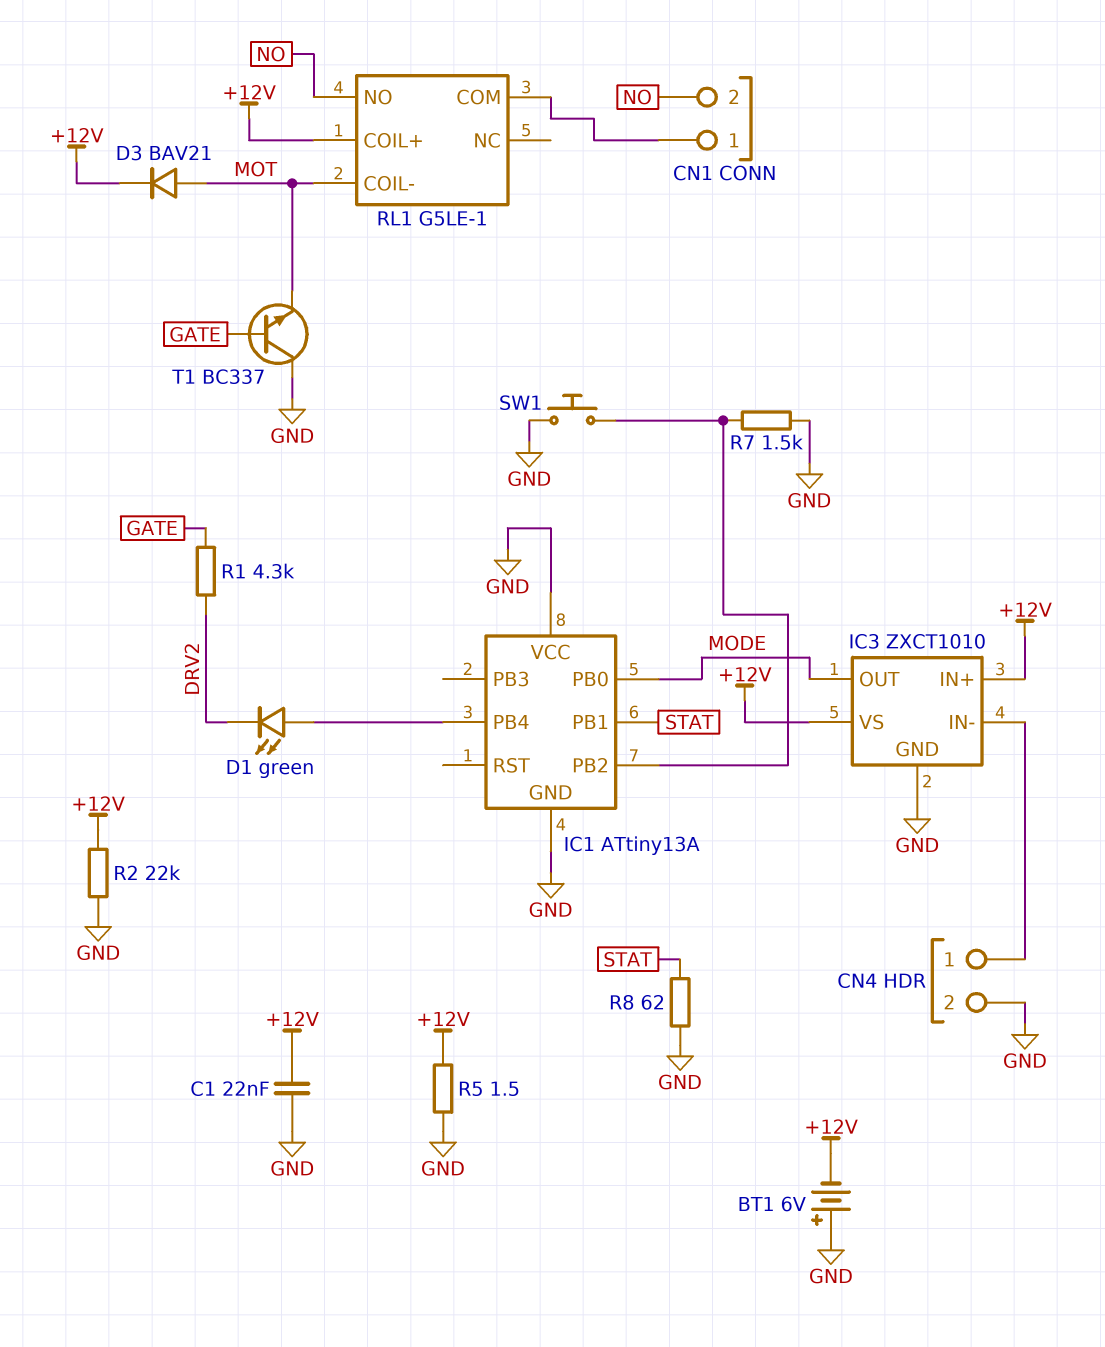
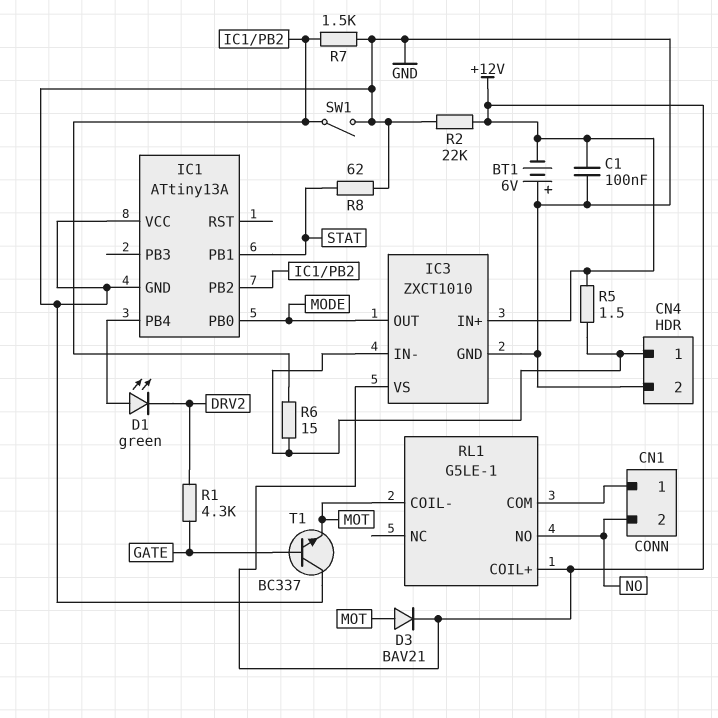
C1: 22nF (+12V, GND) -> 100nF (+12V, GND)
R5: 1.5 (+12V, GND) -> 1.5 (+12V, CN4/1)
R6: none -> 15 (CN4/1, IC1/PB2)
SW1: button (GND, IC1/PB2) -> switch (GND, IC1/PB2)

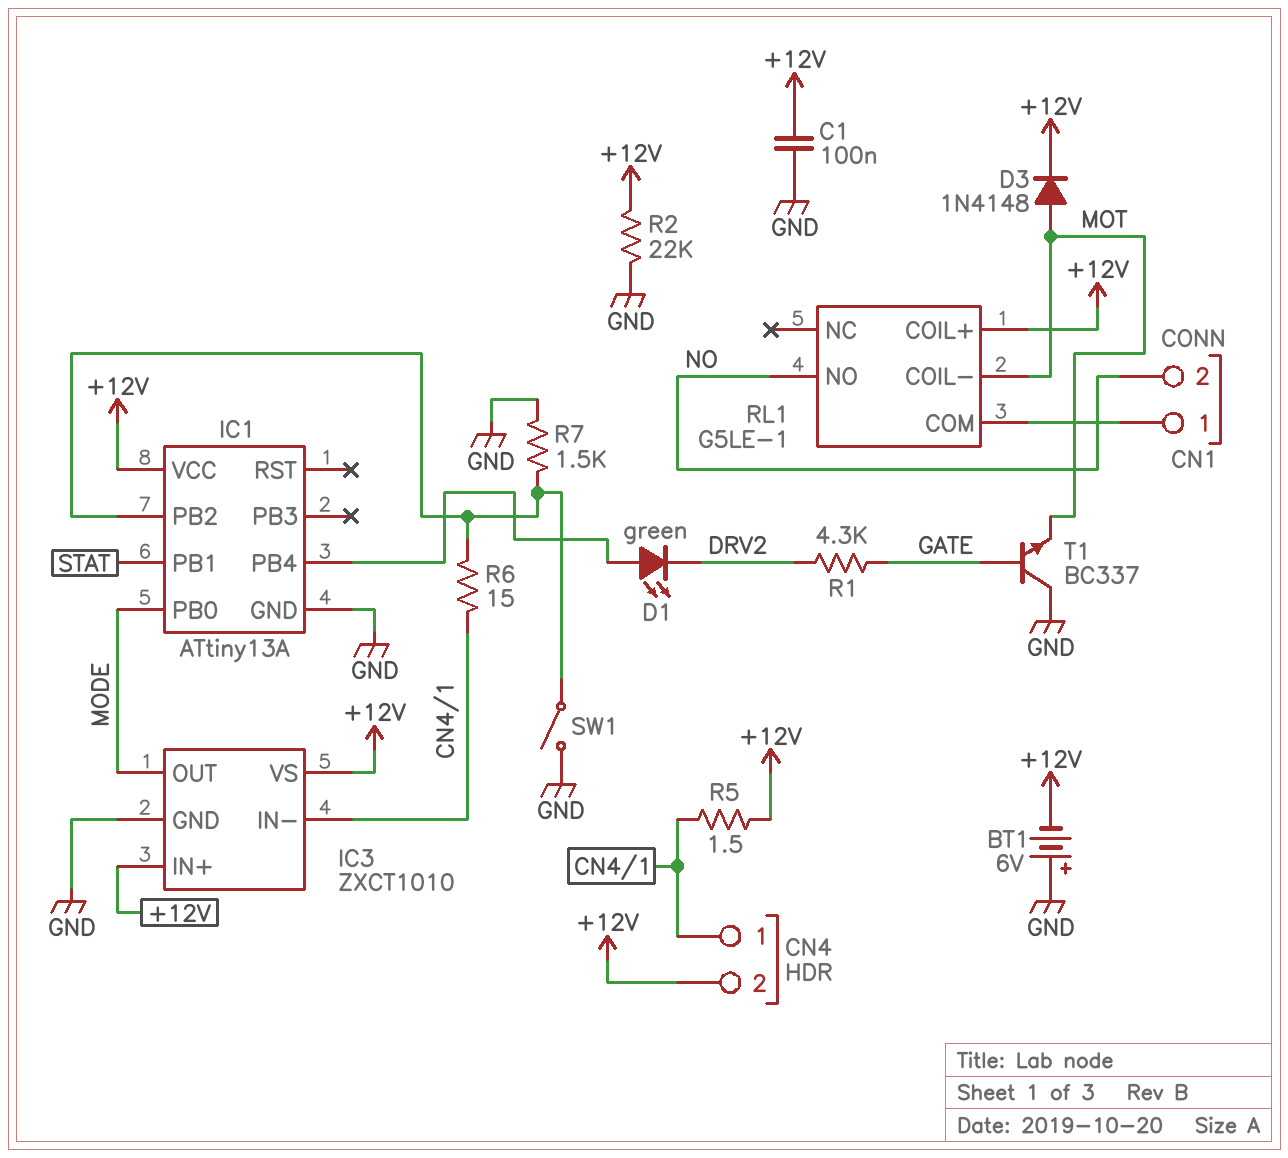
CN4 pin 2: GND -> +12V
D3: diode BAV21 (A MOT, K +12V) -> diode 1N4148 (A MOT, K +12V)
IC1 pin VCC: GND -> +12V
R8: 62 (GND, STAT) -> none

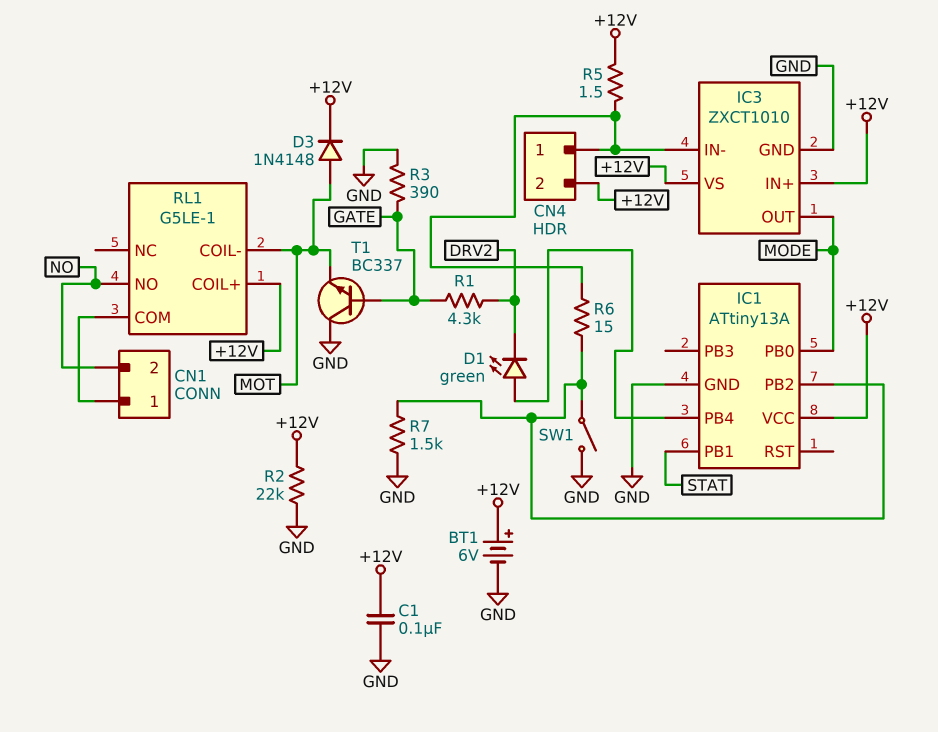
BT1: 6V (plus GND, minus +12V) -> 6V (plus +12V, minus GND)
R3: none -> 390 (GATE, GND)

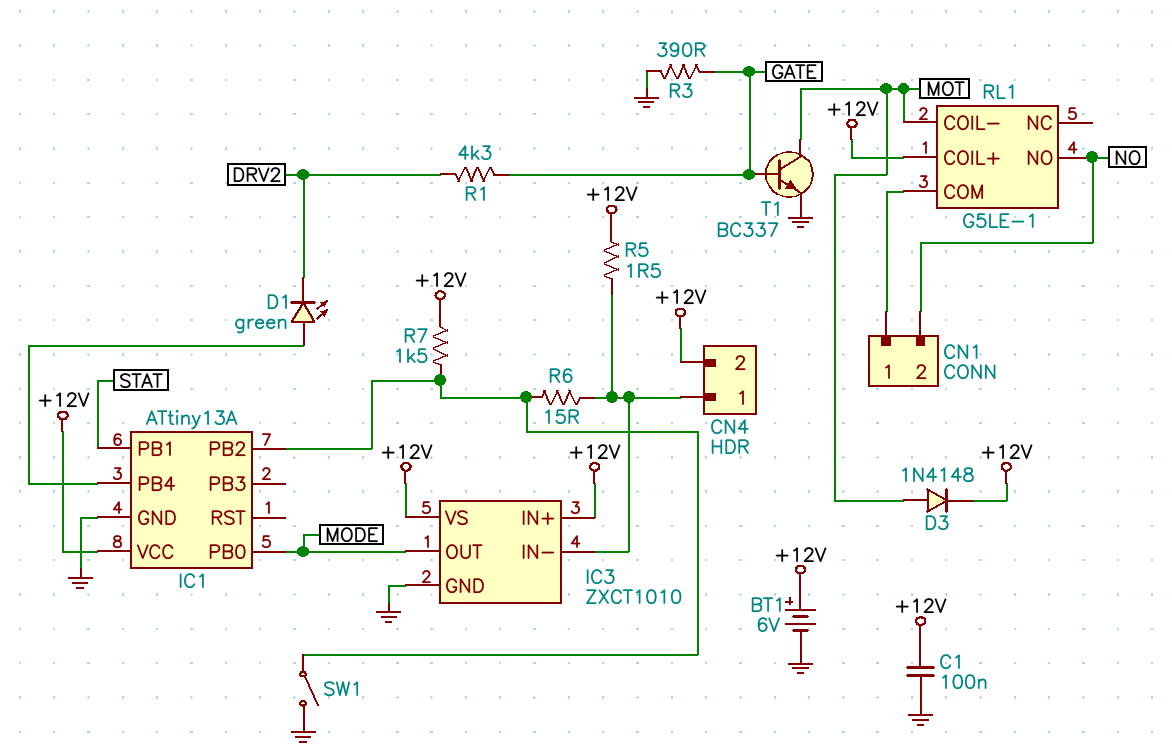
R2: 22k (+12V, GND) -> none
R7: 1.5k (GND, IC1/PB2) -> 1.5k (+12V, IC1/PB2)
T1: NPN BC337 (B GATE, C GND, E MOT) -> NPN BC337 (B GATE, C MOT, E GND)

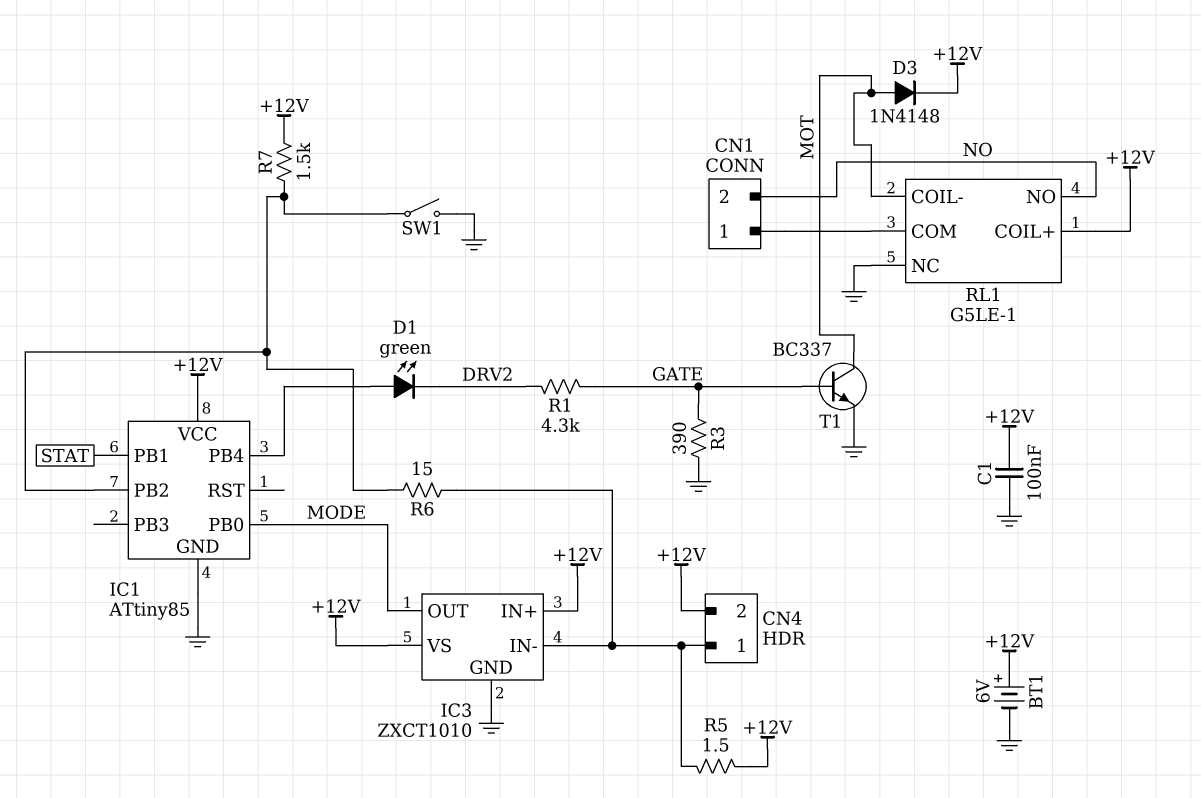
IC1: ATtiny13A -> ATtiny85
RL1 pin NC: none -> GND

